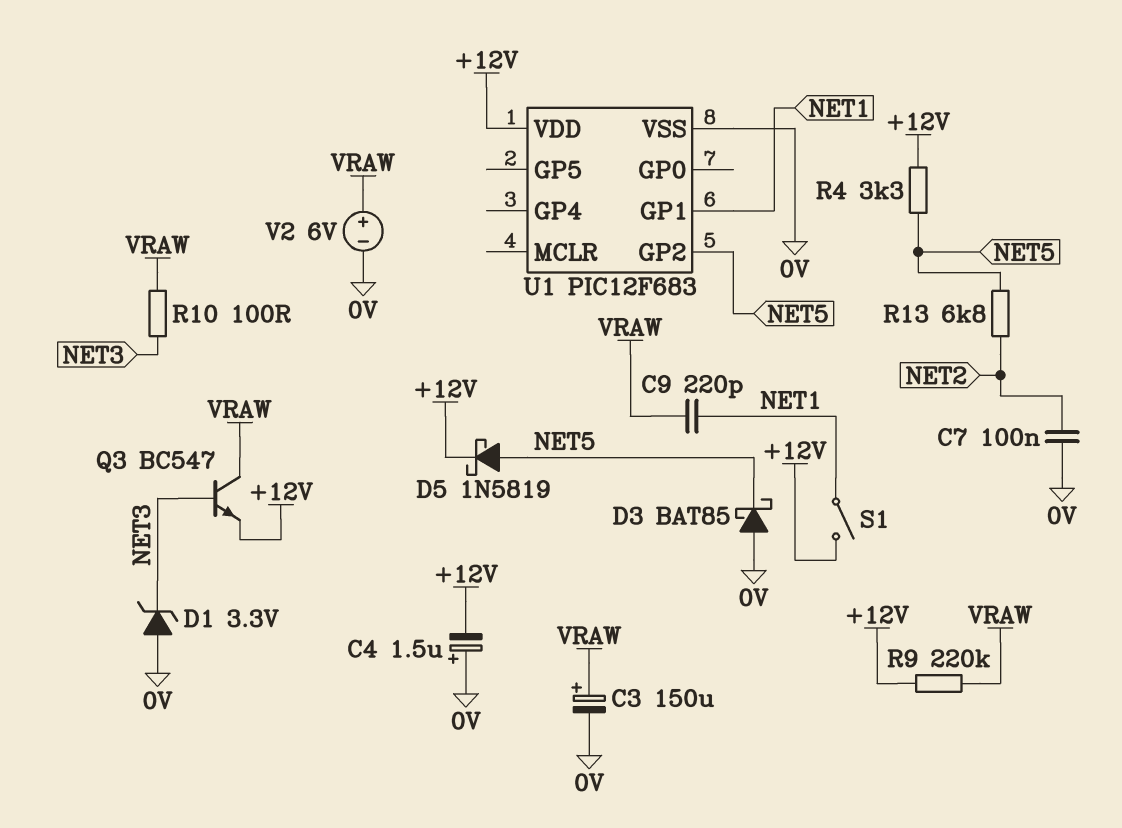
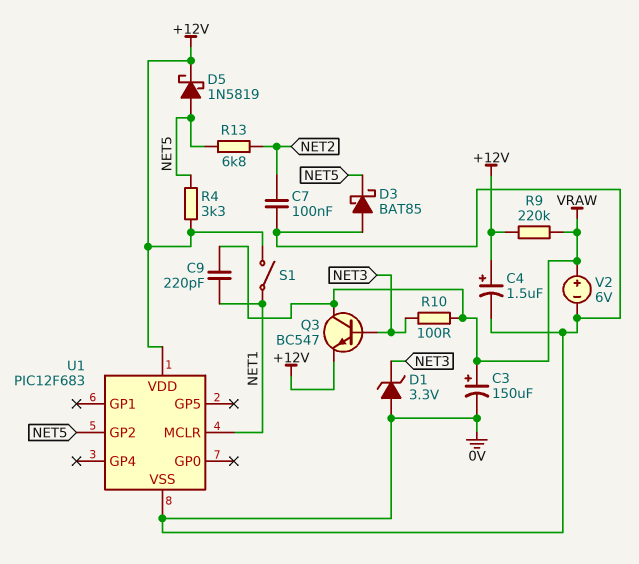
C4: 1.5uF (plus 0V, minus +12V) -> 1.5uF (plus +12V, minus 0V)
U1 pin GP1: NET1 -> none
U1 pin MCLR: none -> NET1

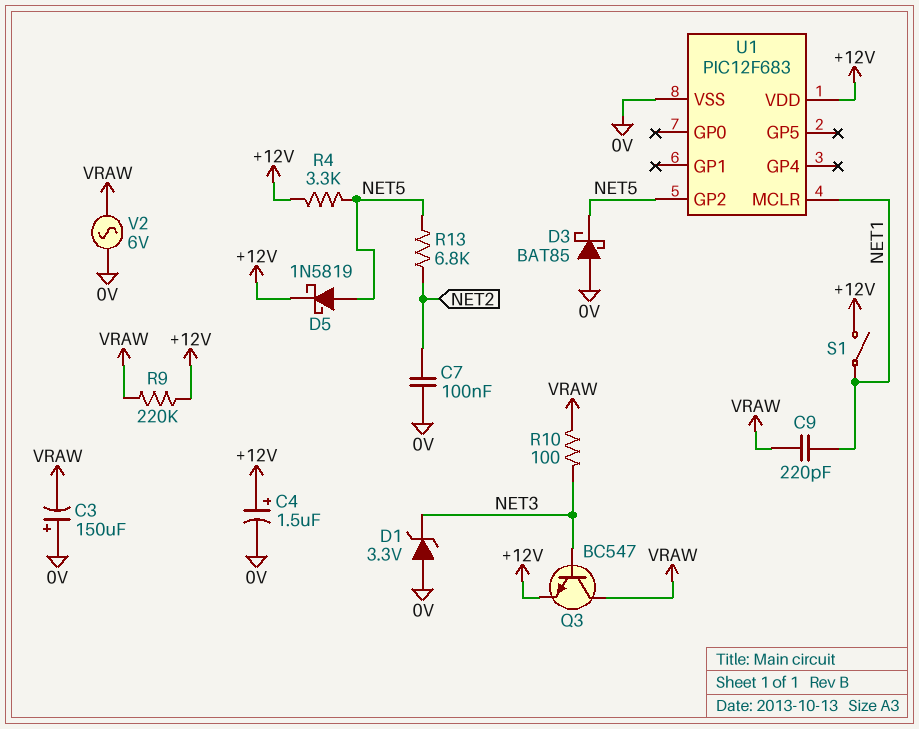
C3: 150uF (plus VRAW, minus 0V) -> 150uF (plus 0V, minus VRAW)
V2: 6V (plus VRAW, minus 0V) -> AC 6V (0V, VRAW)

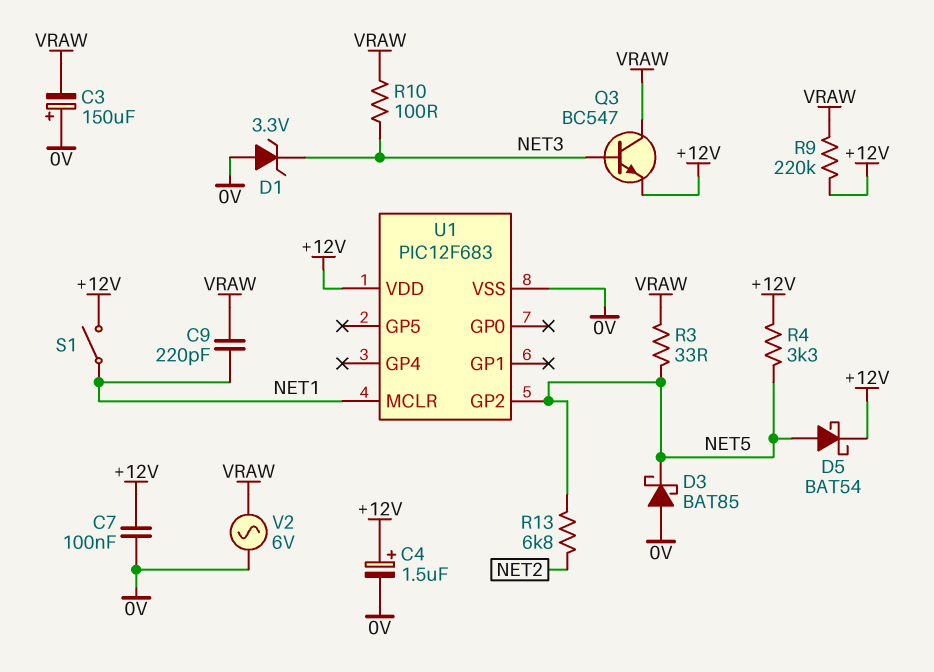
C7: 100nF (0V, NET2) -> 100nF (+12V, 0V)
D5: schottky 1N5819 (A NET5, K +12V) -> schottky BAT54 (A NET5, K +12V)
R3: none -> 33 (NET5, VRAW)

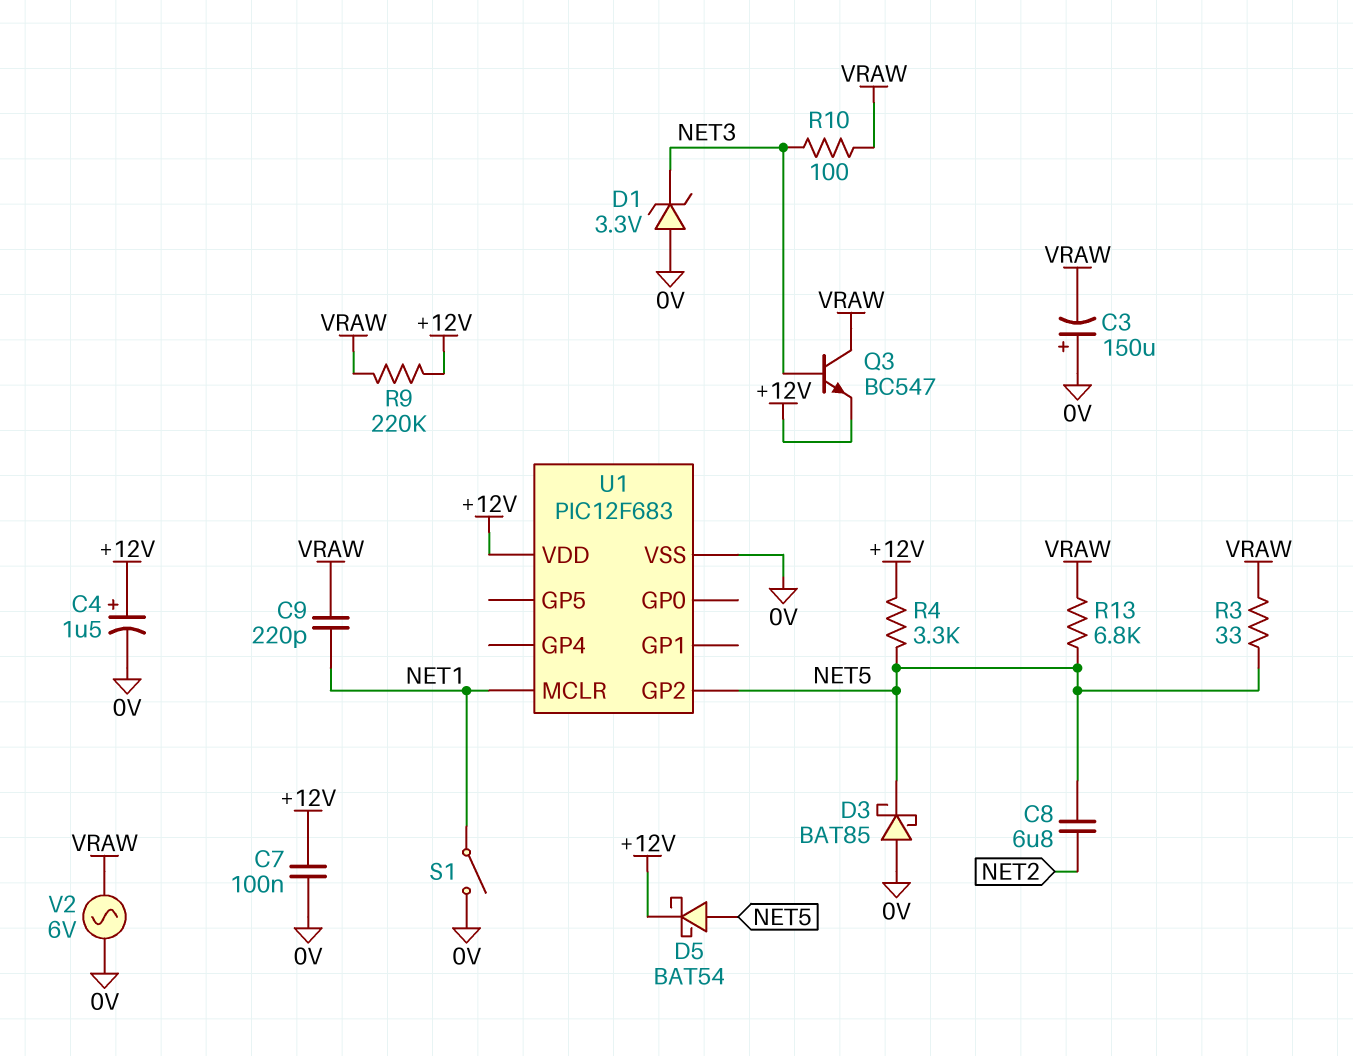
C8: none -> 6.8uF (NET2, NET5)
R13: 6.8k (NET2, NET5) -> 6.8k (NET5, VRAW)
S1: switch (+12V, NET1) -> switch (0V, NET1)

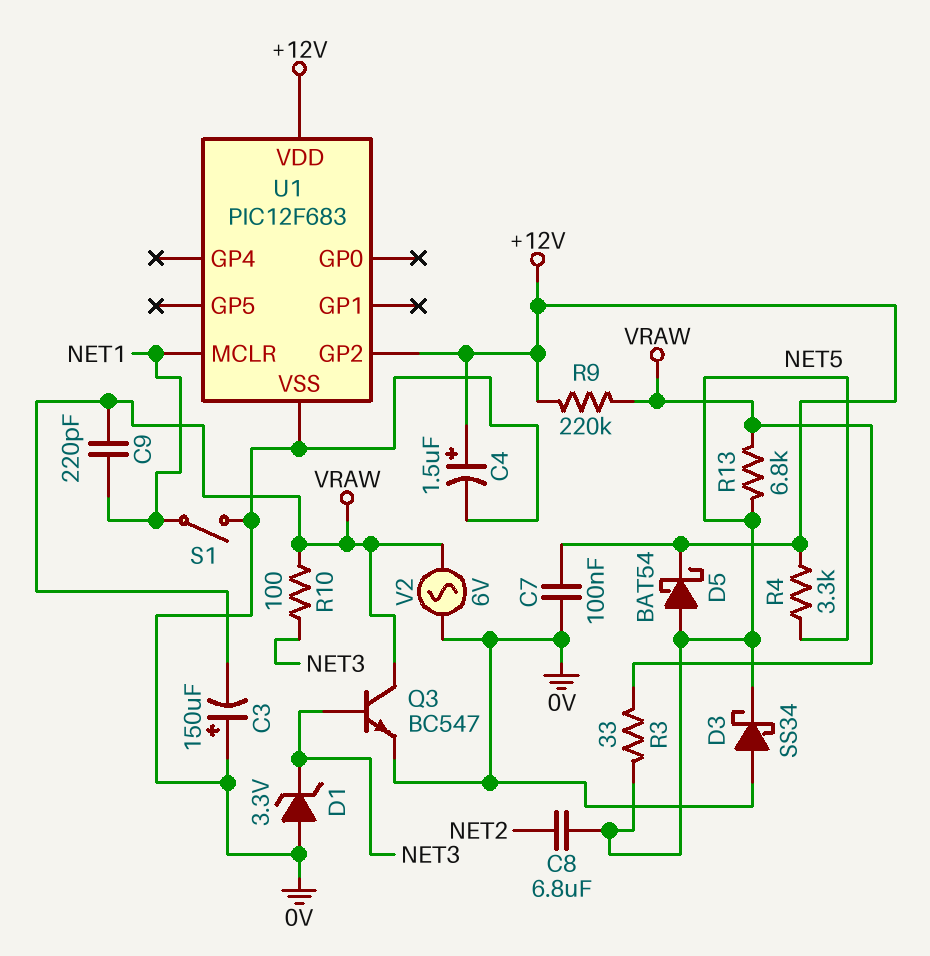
D3: schottky BAT85 (A 0V, K NET5) -> schottky SS34 (A 0V, K NET5)
Q3: NPN BC547 (B NET3, C VRAW, E +12V) -> NPN BC547 (B NET3, C VRAW, E 0V)
U1 pin GP2: NET5 -> +12V

